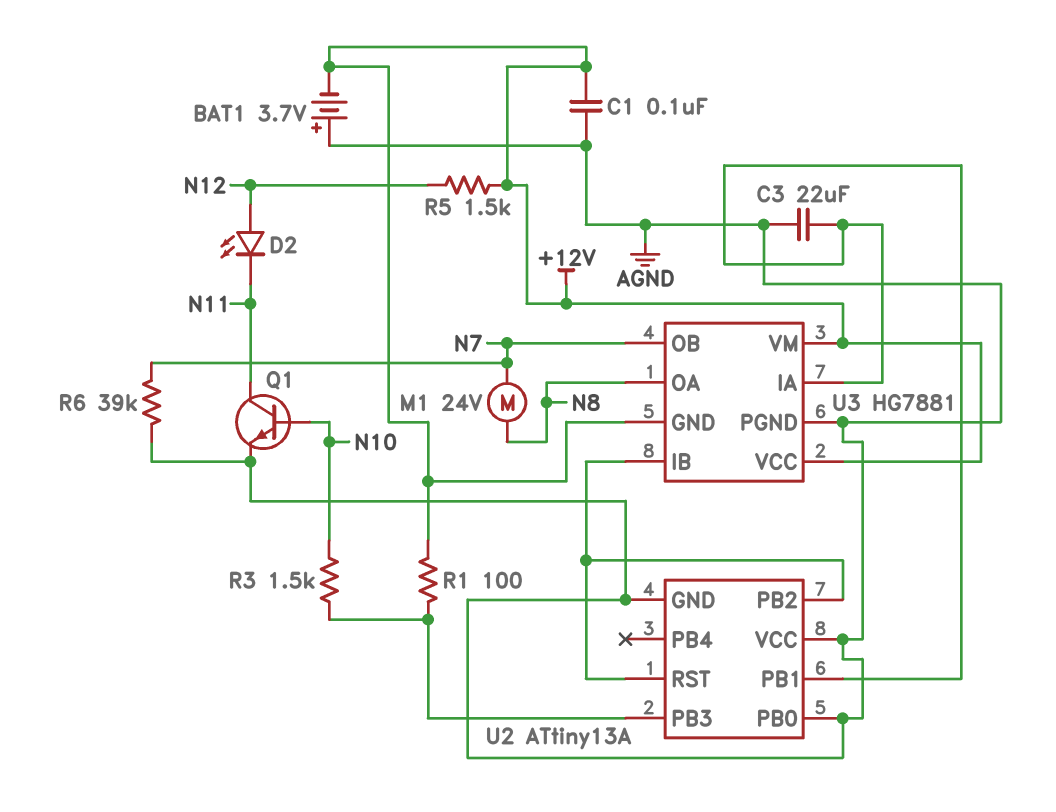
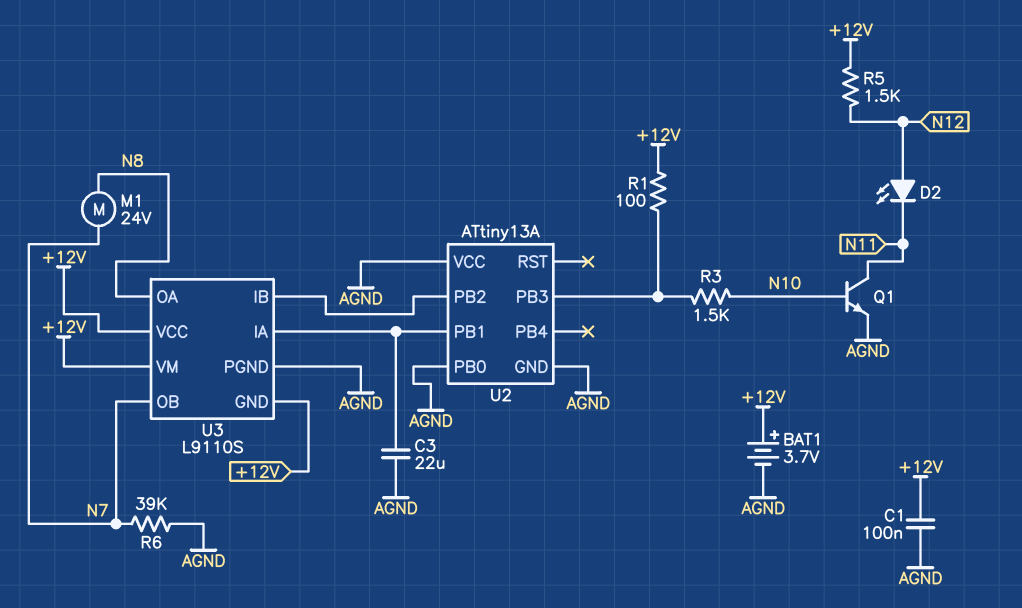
BAT1: 3.7V (plus AGND, minus +12V) -> 3.7V (plus +12V, minus AGND)
U2 pin RST: U2/PB2 -> none
U3: HG7881 -> L9110S

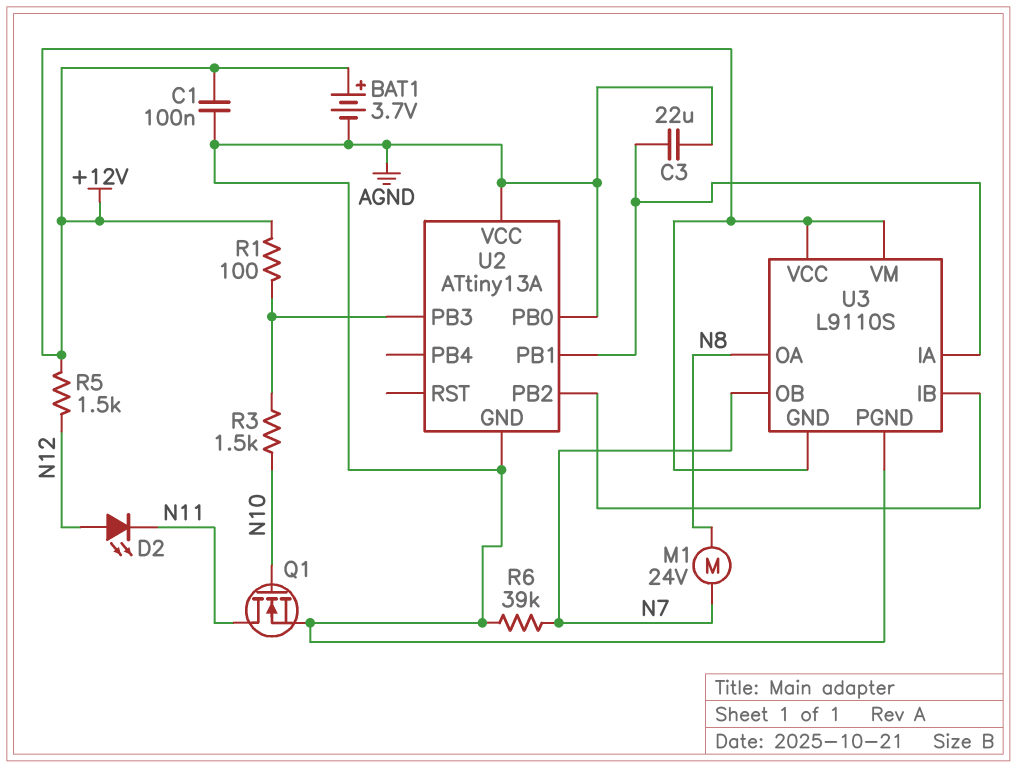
Q1: NPN (B N10, C N11, E AGND) -> NMOS (G N10, D N11, S AGND)

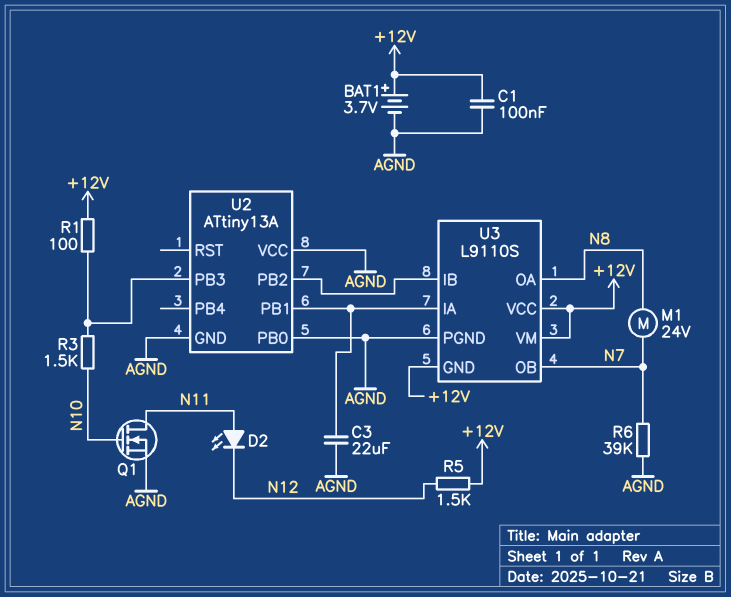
D2: LED (A N12, K N11) -> LED (A N11, K N12)

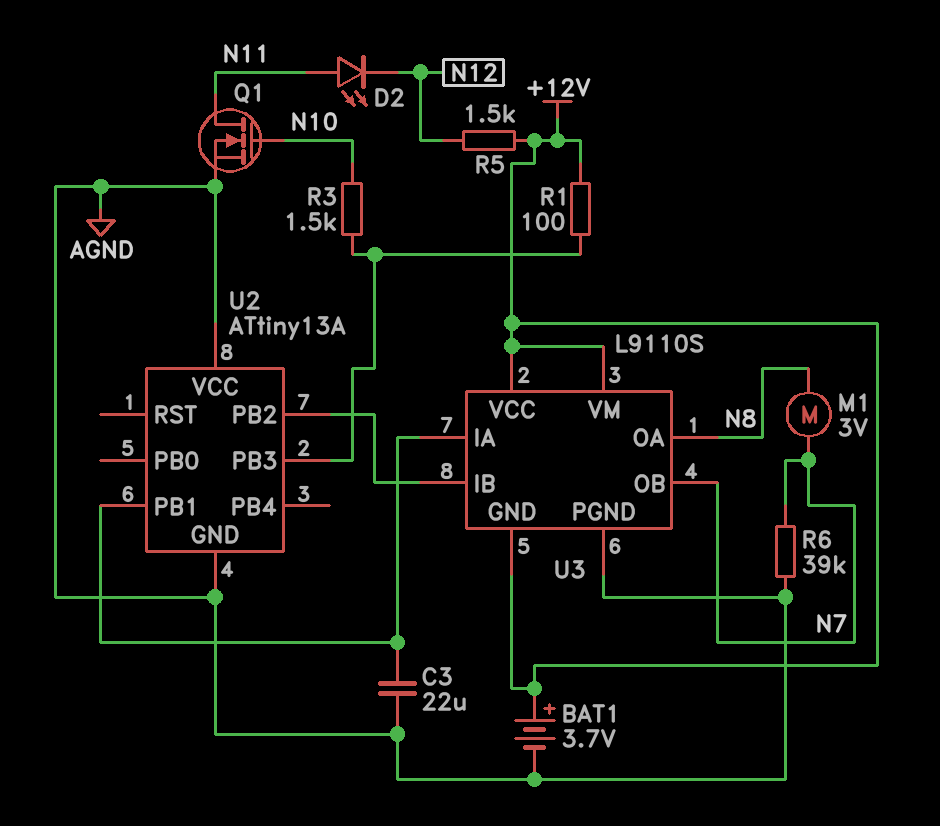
C1: 100nF (+12V, AGND) -> none
M1: motor 24V (N7, N8) -> motor 3V (N7, N8)
U2 pin PB0: AGND -> none

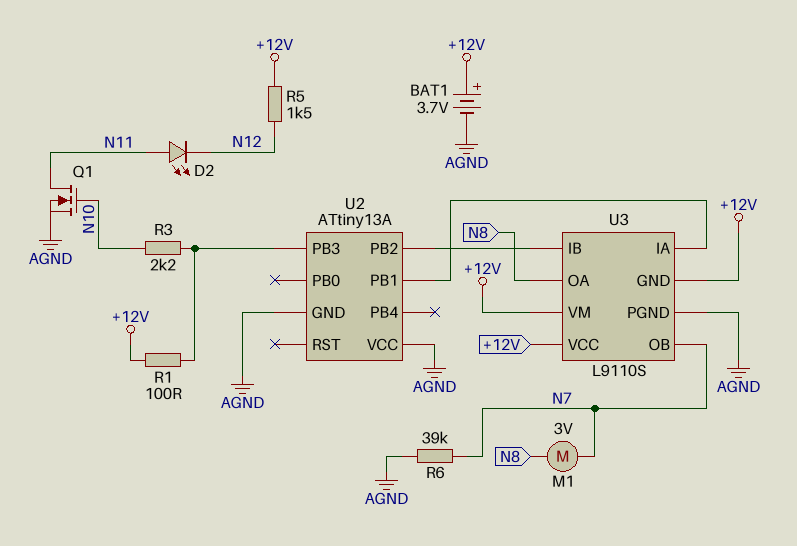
C3: 22uF (AGND, U2/PB1) -> none
R3: 1.5k (N10, U2/PB3) -> 2.2k (N10, U2/PB3)

